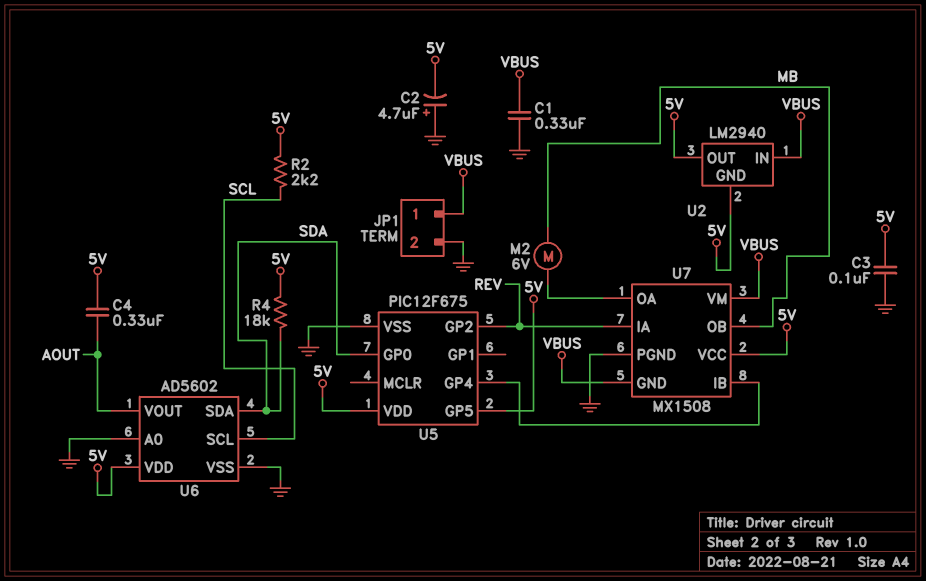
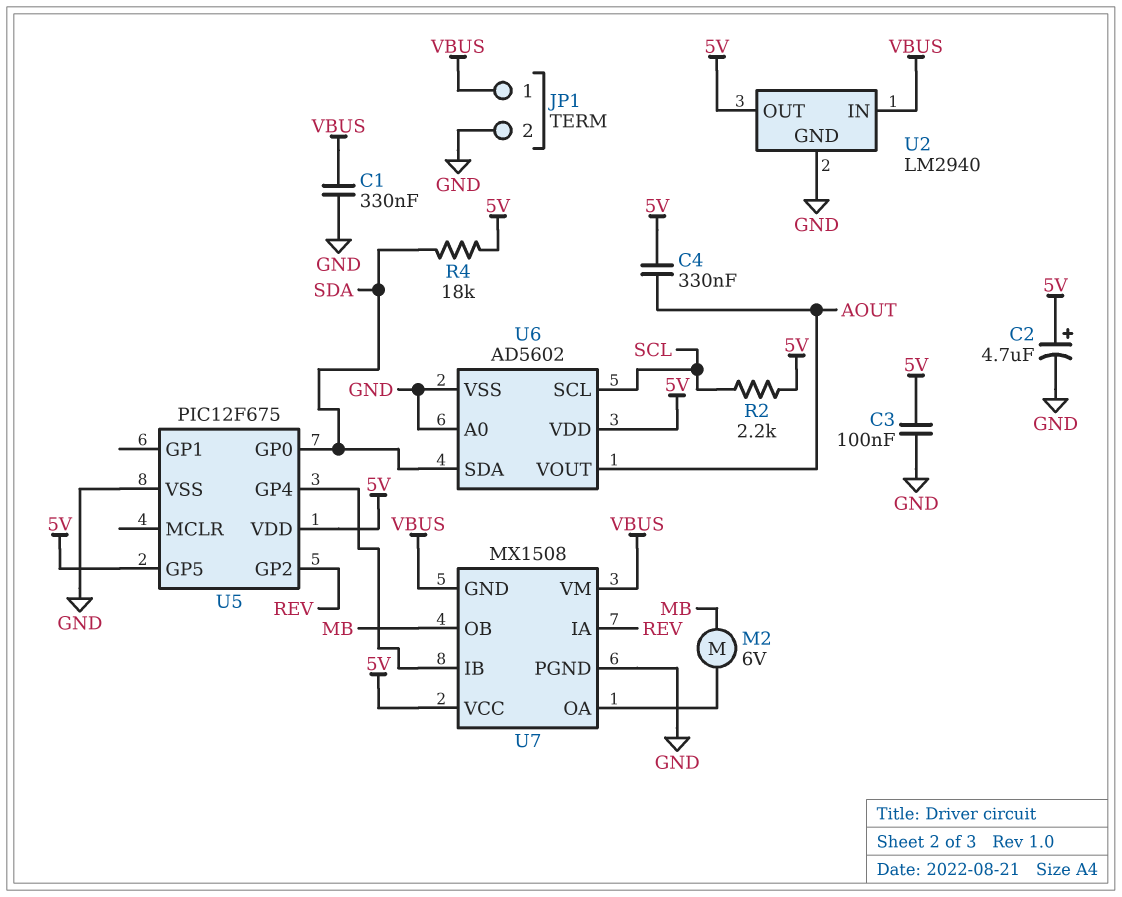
C2: 4.7uF (plus GND, minus 5V) -> 4.7uF (plus 5V, minus GND)
U2 pin GND: 5V -> GND

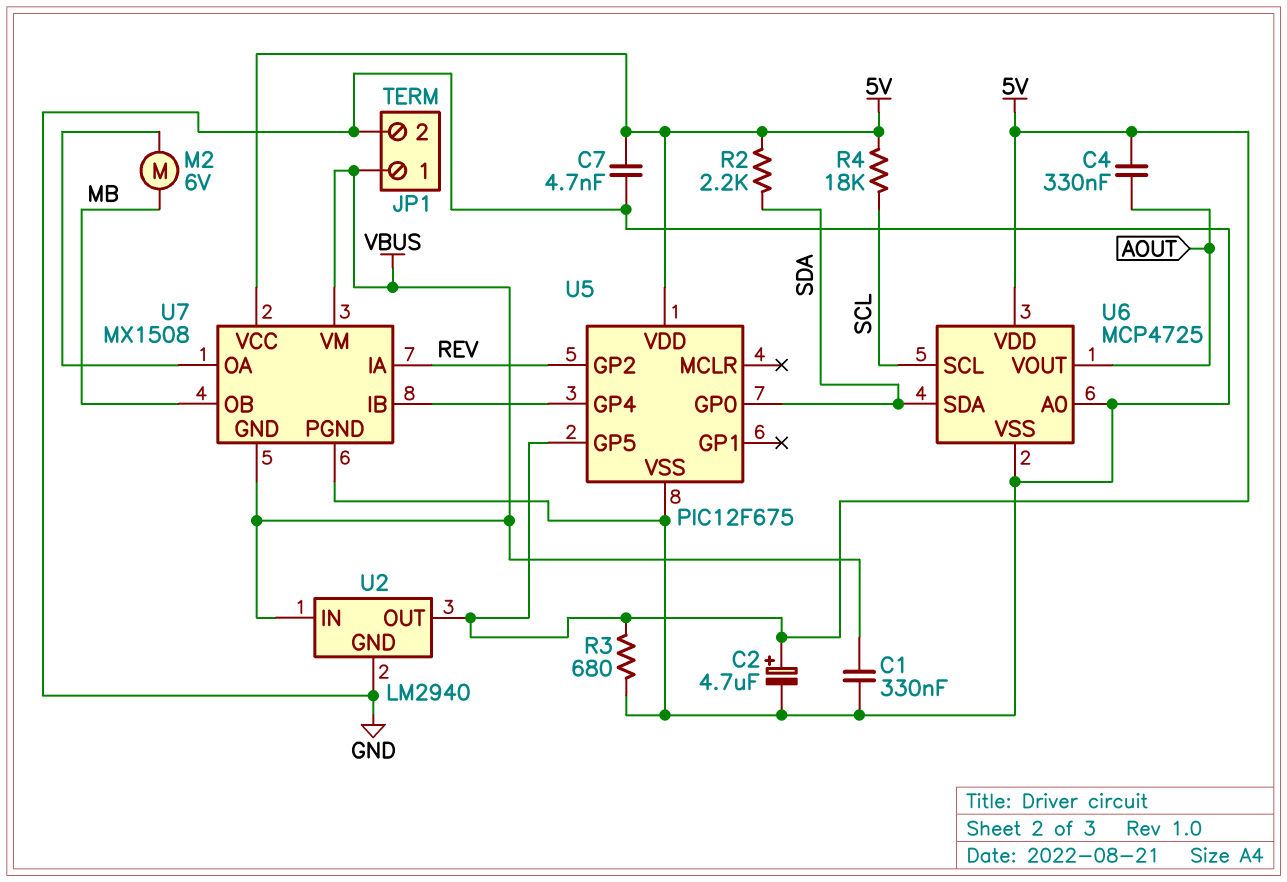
C3: 100nF (5V, GND) -> none
C7: none -> 4.7nF (5V, GND)
R2: 2.2k (5V, SCL) -> 2.2k (5V, SDA)
R3: none -> 680 (5V, GND)
R4: 18k (5V, SDA) -> 18k (5V, SCL)
U6: AD5602 -> MCP4725

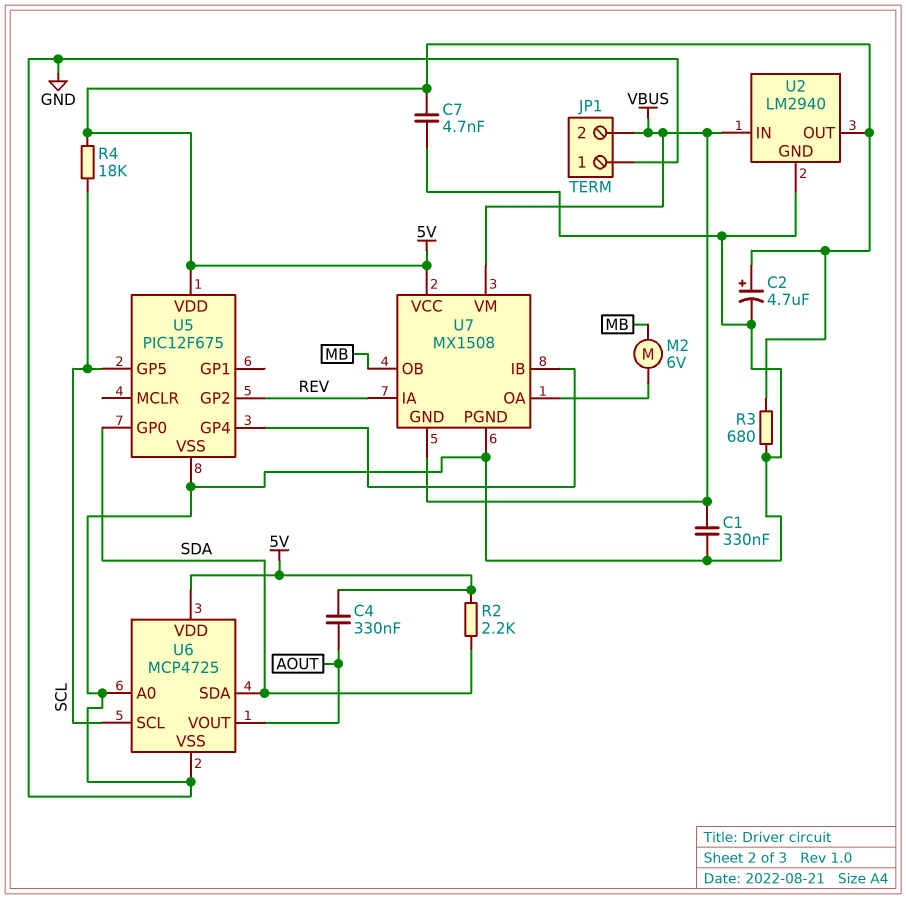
JP1 pin 1: VBUS -> GND
JP1 pin 2: GND -> VBUS
U5 pin GP5: 5V -> SCL

